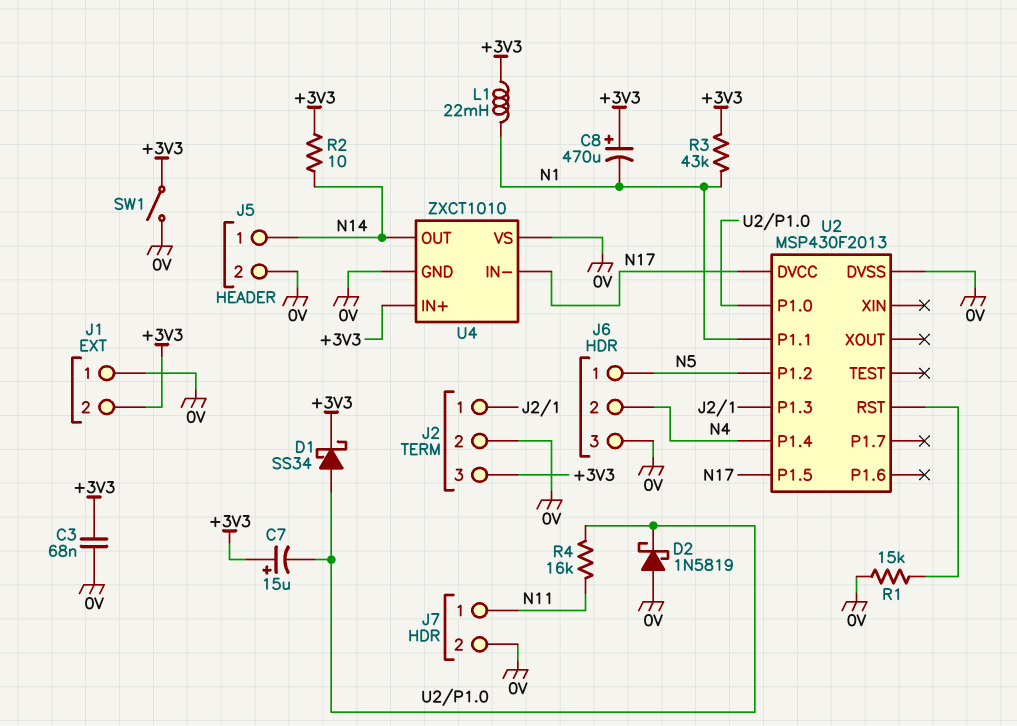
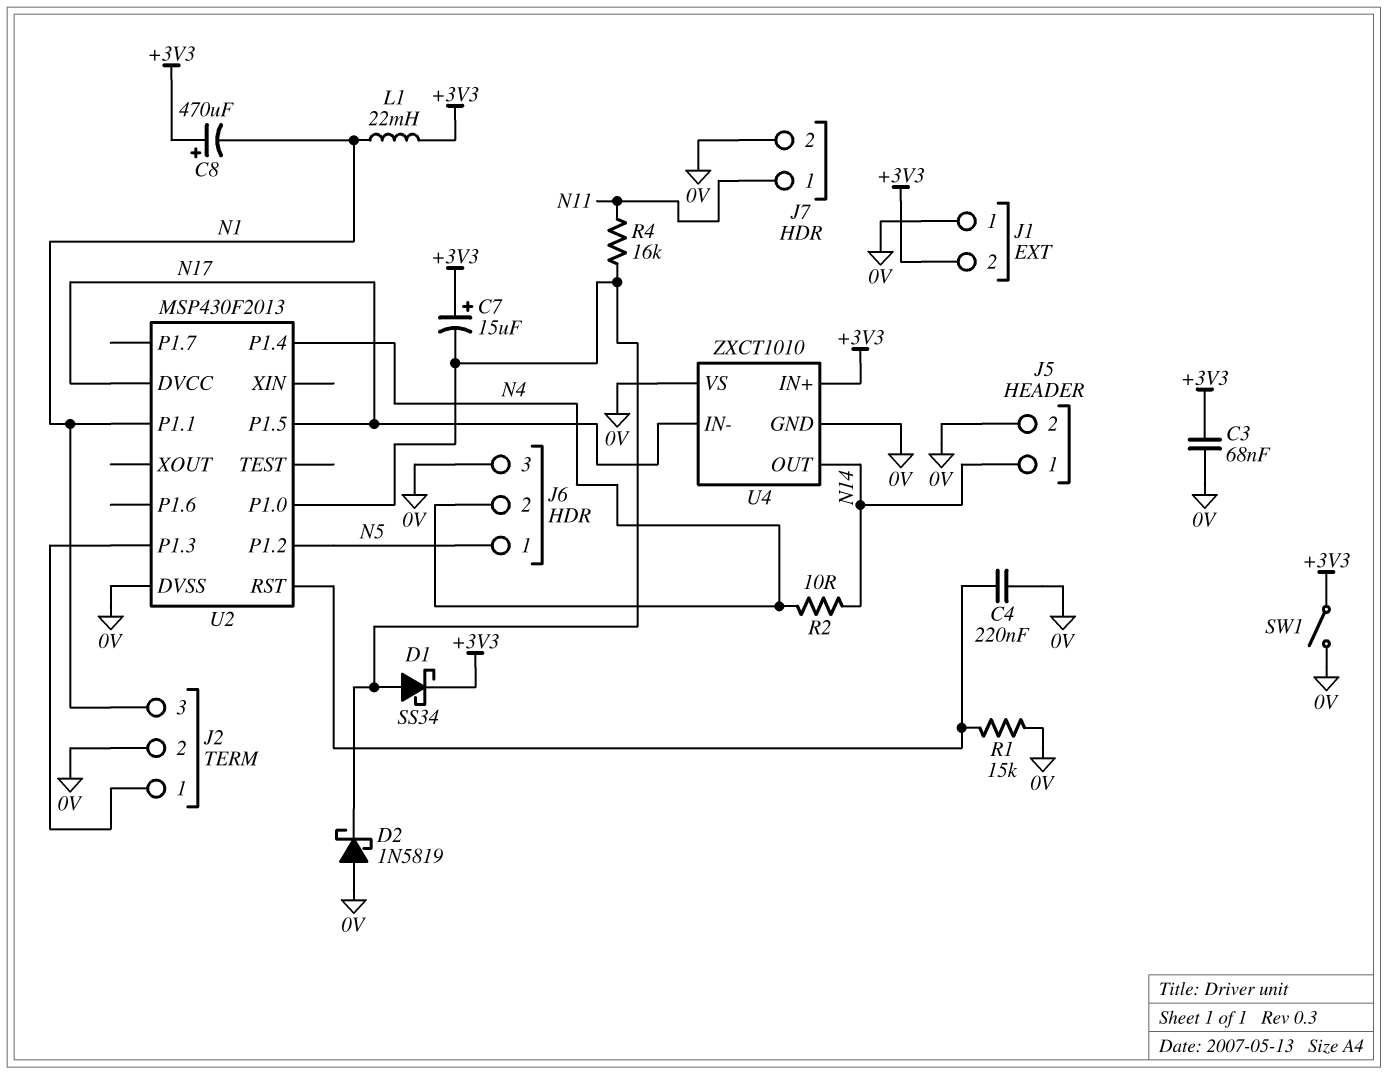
C4: none -> 220nF (0V, U2/RST)
J2 pin 3: +3V3 -> N1
R2: 10 (+3V3, N14) -> 10 (N4, N14)
R3: 43k (+3V3, N1) -> none

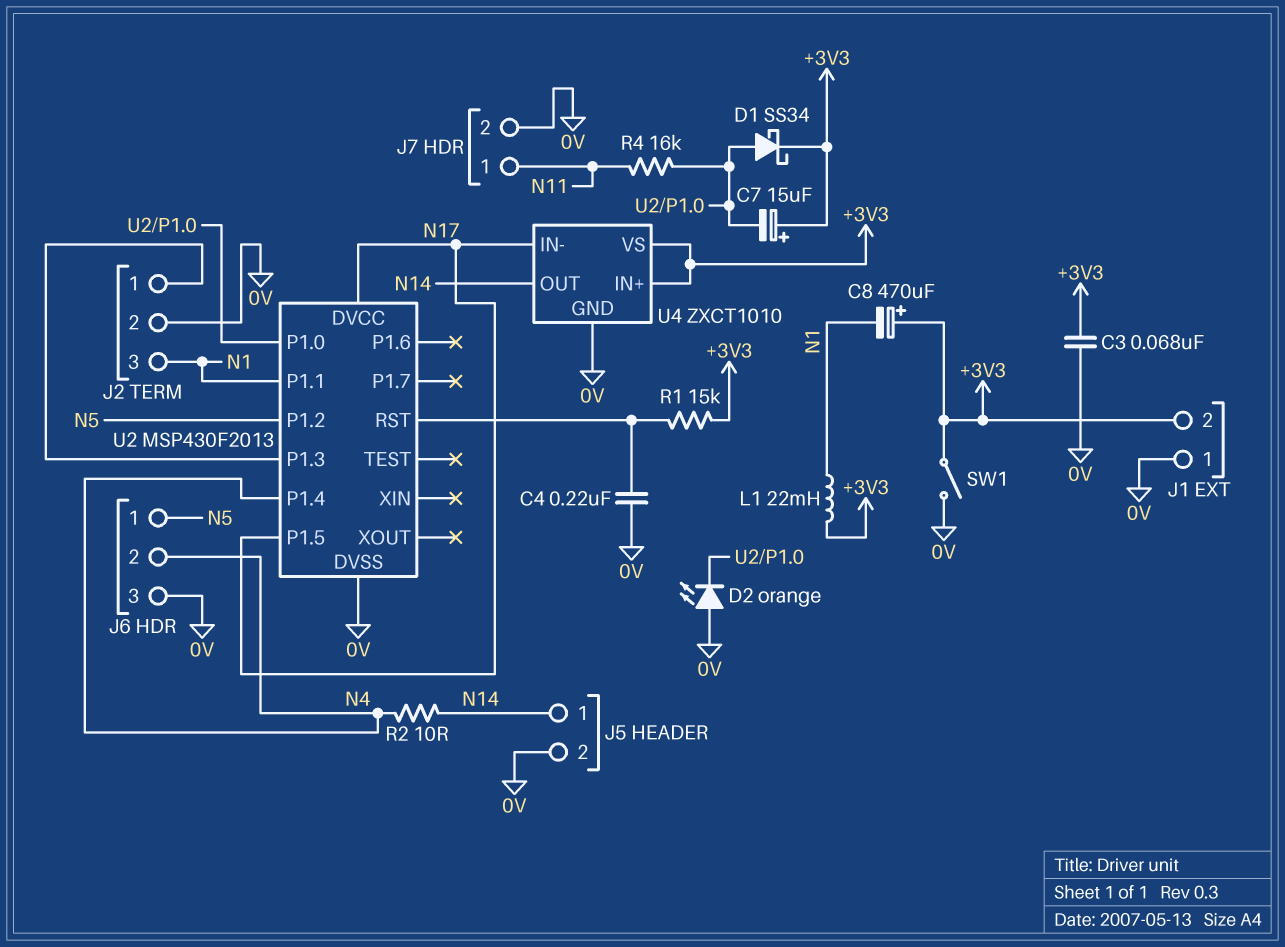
D2: schottky 1N5819 (A 0V, K U2/P1.0) -> LED orange (A 0V, K U2/P1.0)
R1: 15k (0V, U2/RST) -> 15k (+3V3, U2/RST)
U4 pin VS: 0V -> +3V3

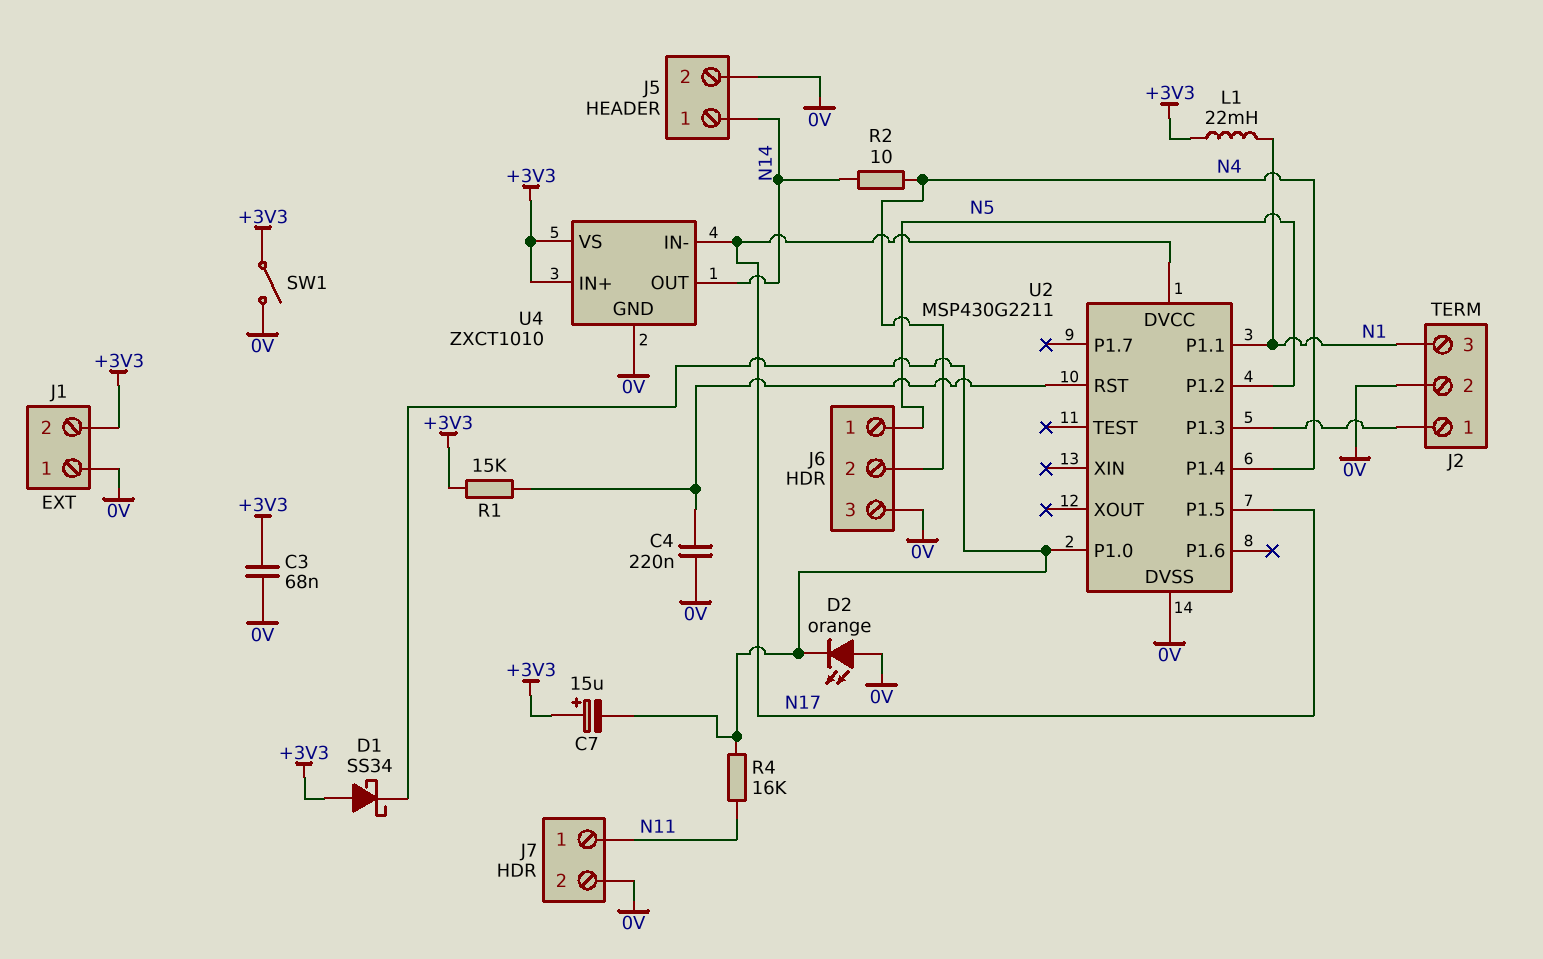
C8: 470uF (plus +3V3, minus N1) -> none
D1: schottky SS34 (A U2/P1.0, K +3V3) -> schottky SS34 (A +3V3, K U2/P1.0)
U2: MSP430F2013 -> MSP430G2211

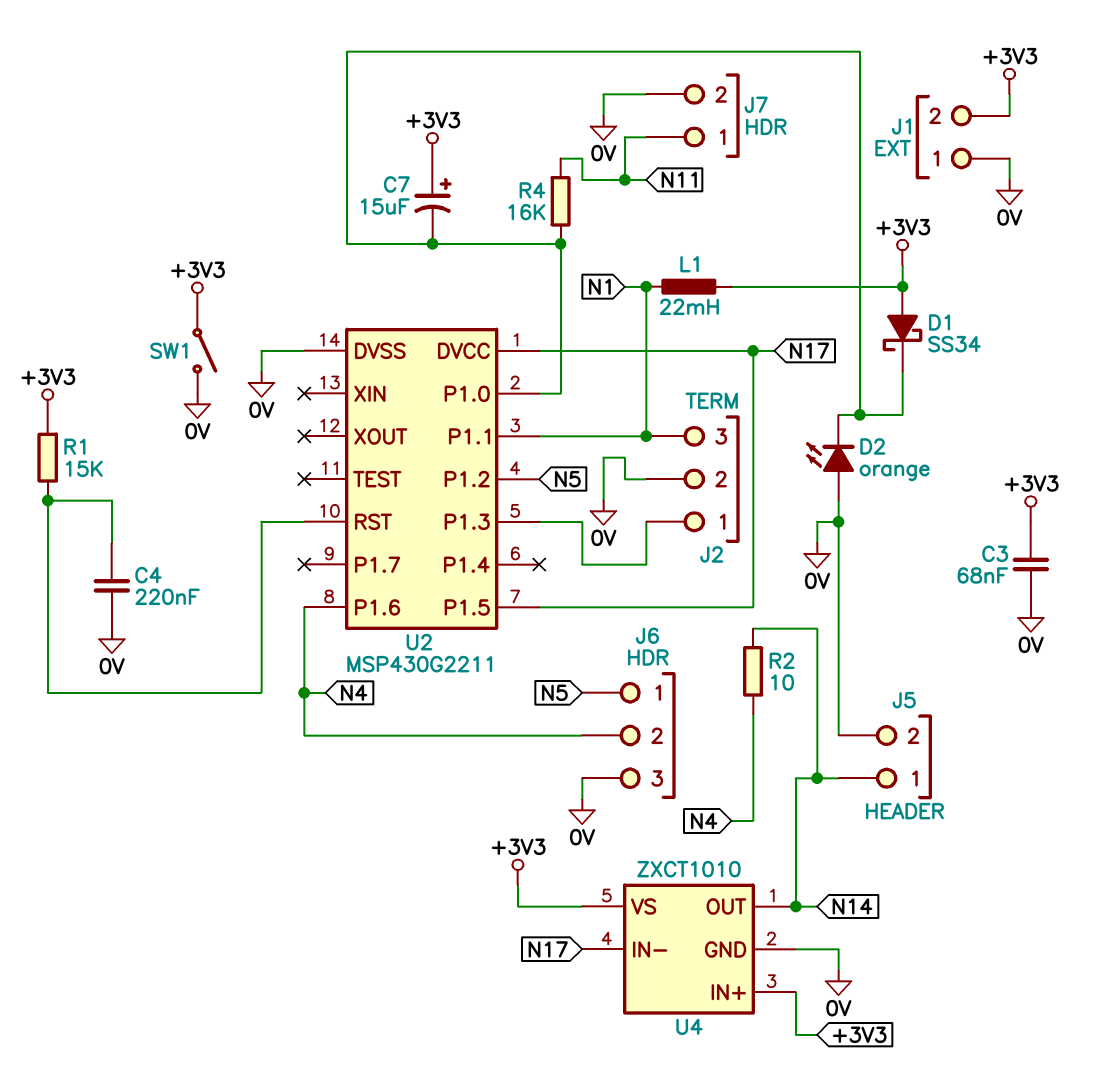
U2 pin P1.4: N4 -> none
U2 pin P1.6: none -> N4

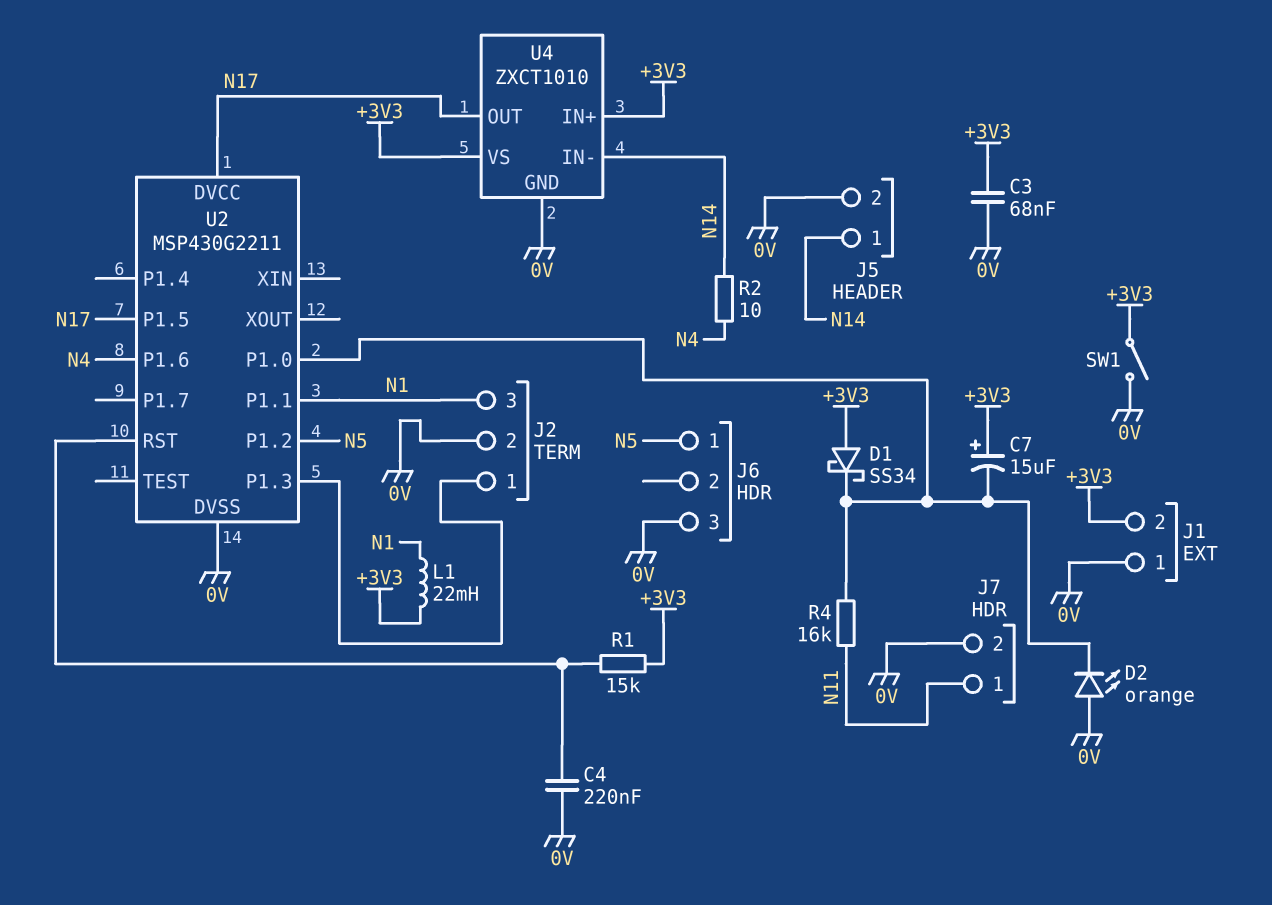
J6 pin 2: N4 -> none
U4 pin IN-: N17 -> N14
U4 pin OUT: N14 -> N17

